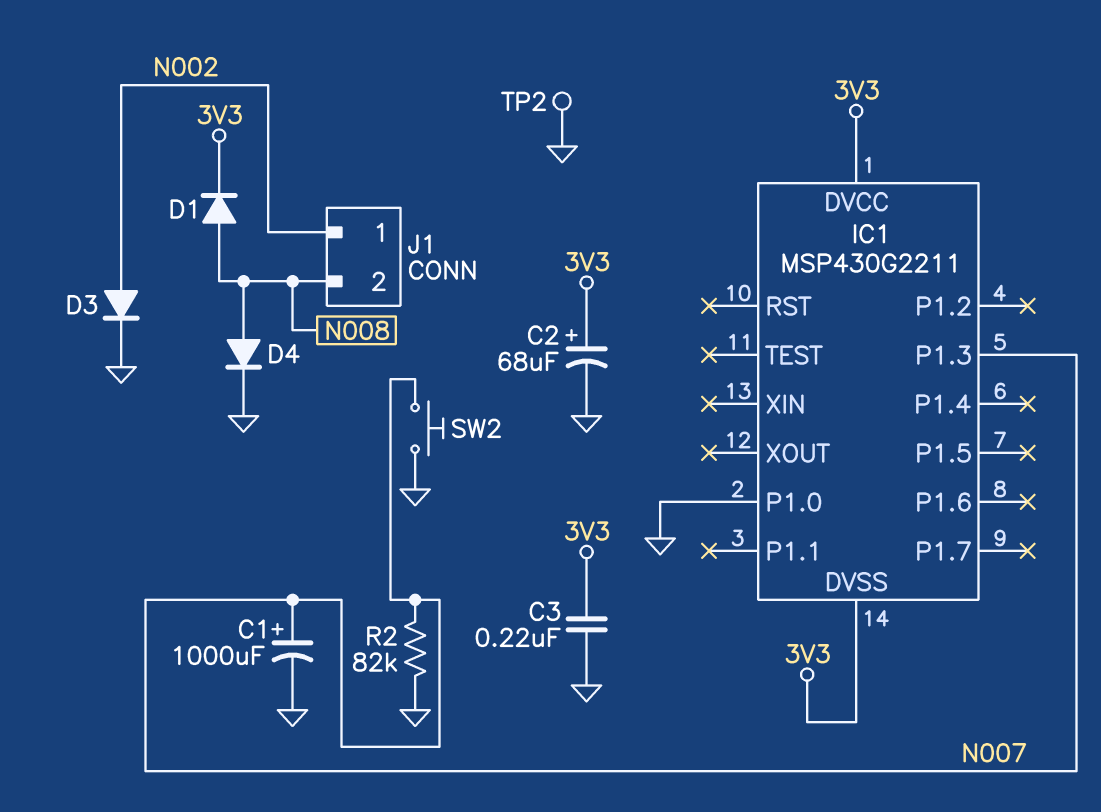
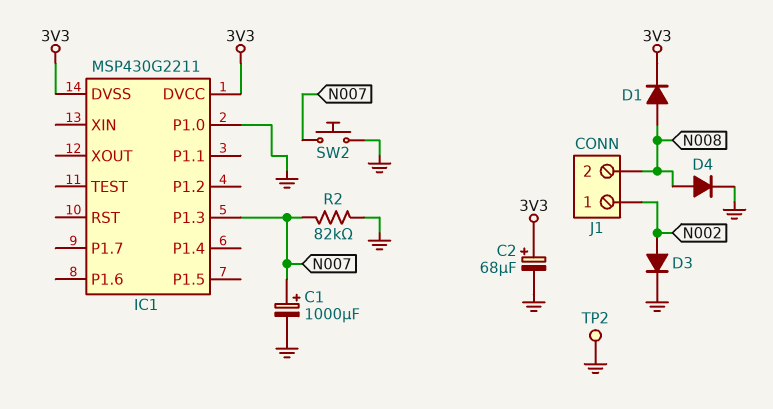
C3: 220nF (3V3, GND) -> none

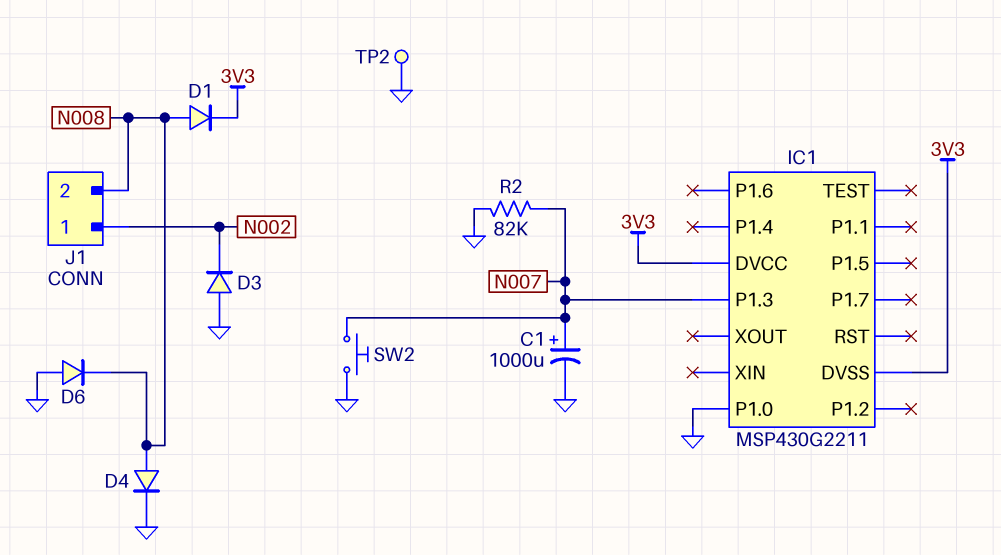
C2: 68uF (plus 3V3, minus GND) -> none
D3: diode (A N002, K GND) -> diode (A GND, K N002)
D6: none -> diode (A GND, K N008)

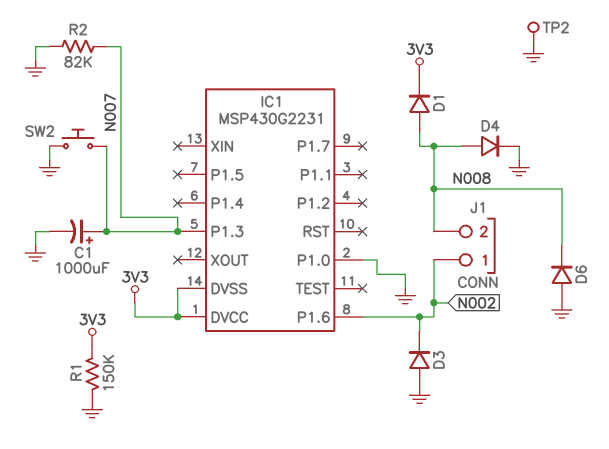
IC1: MSP430G2211 -> MSP430G2231
IC1 pin P1.6: none -> N002
R1: none -> 150k (3V3, GND)

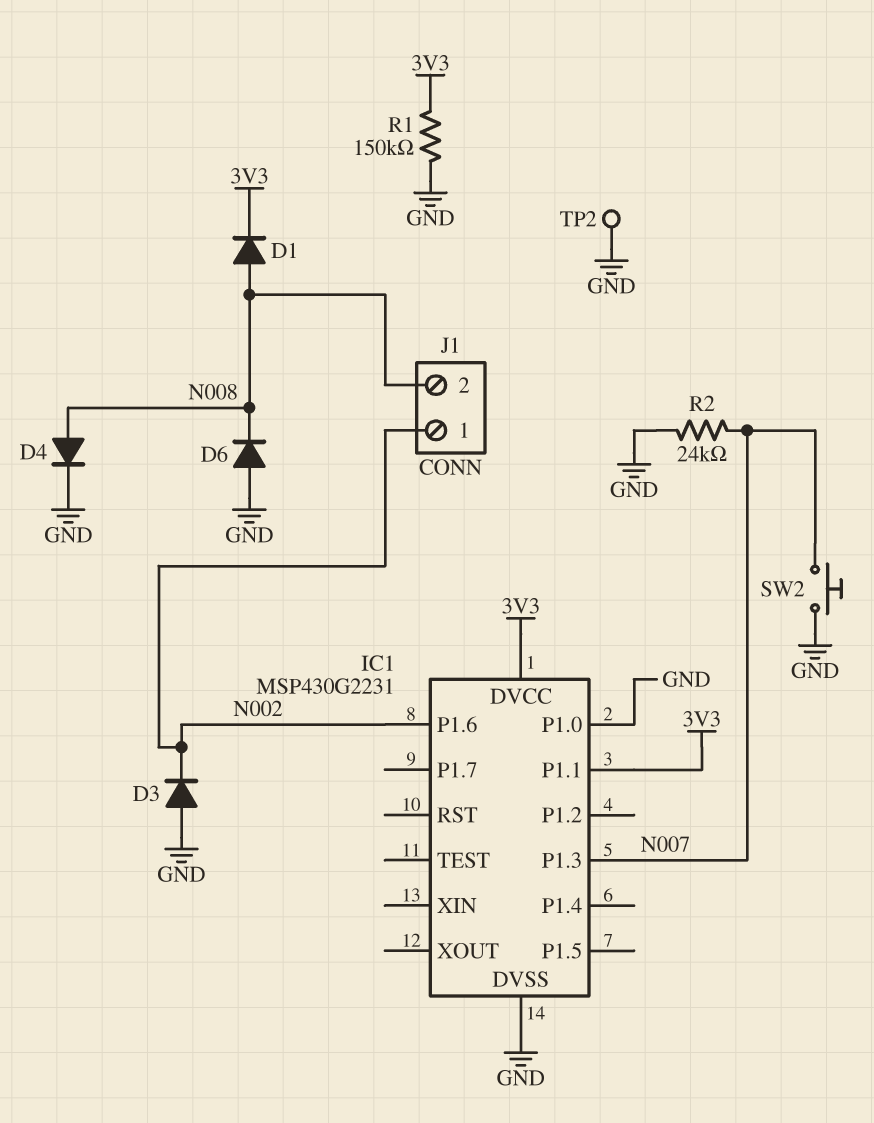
C1: 1000uF (plus N007, minus GND) -> none
IC1 pin DVSS: 3V3 -> GND
IC1 pin P1.1: none -> 3V3
R2: 82k (GND, N007) -> 24k (GND, N007)

